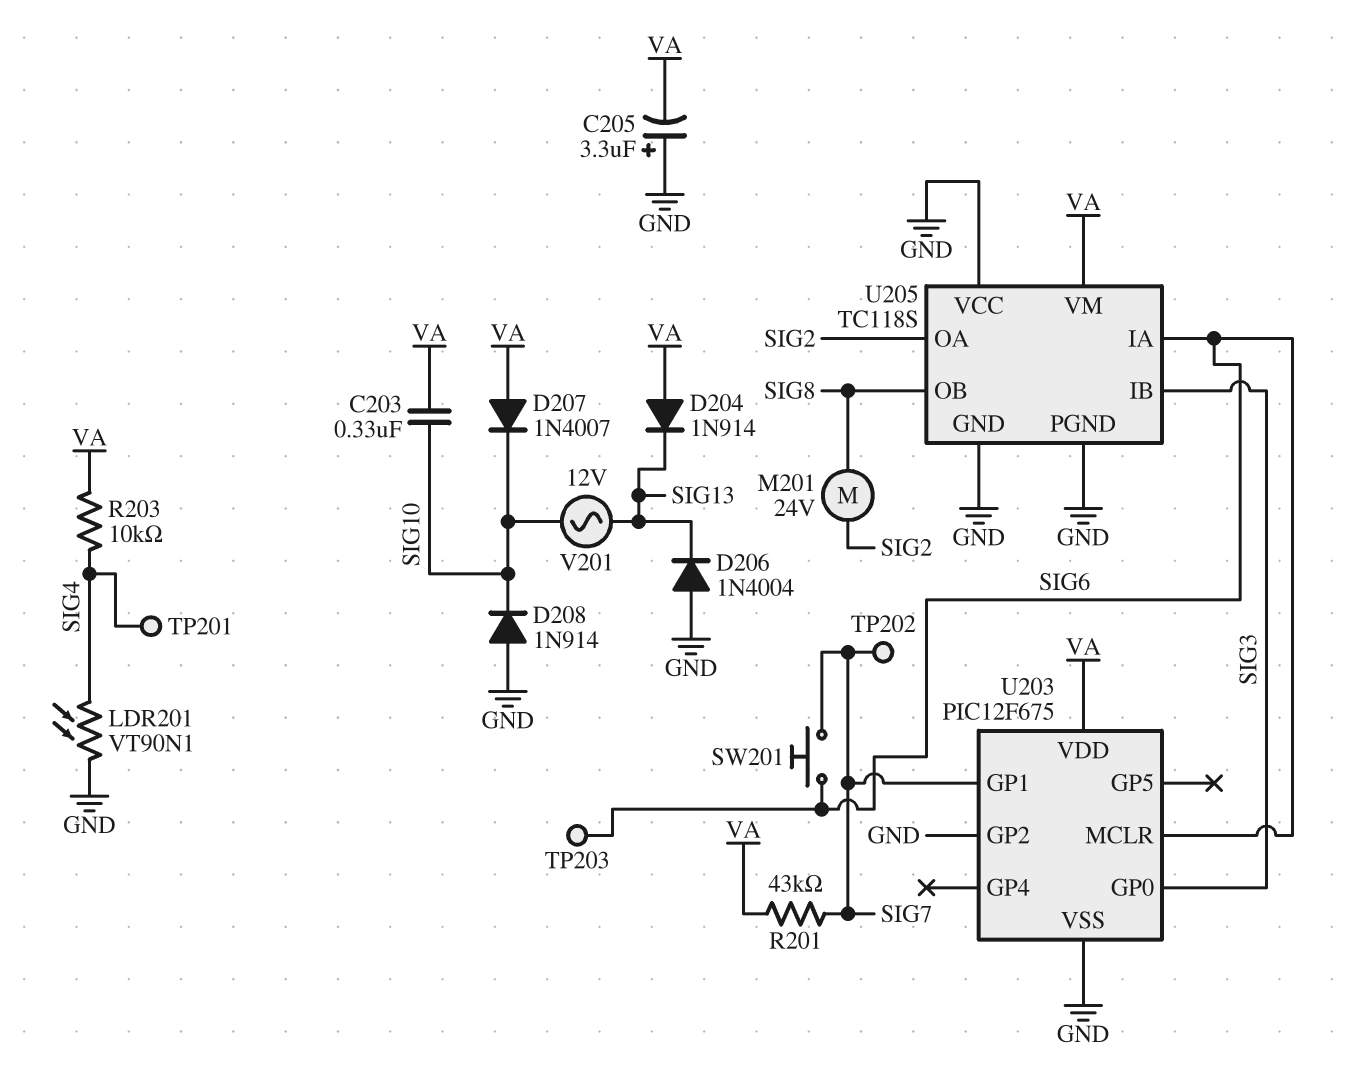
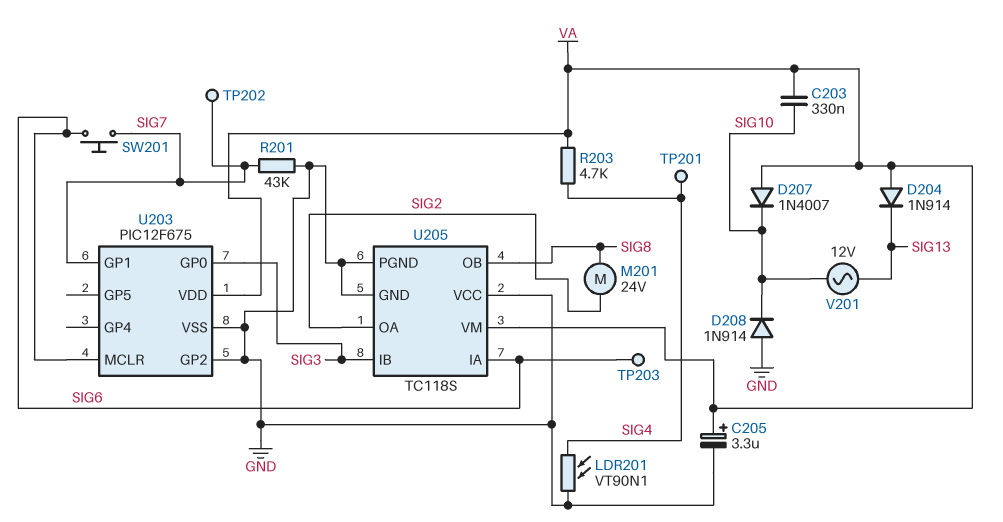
C205: 3.3uF (plus GND, minus VA) -> 3.3uF (plus VA, minus GND)
D206: diode 1N4004 (A GND, K SIG13) -> none
R201: 43k (SIG7, VA) -> 43k (GND, SIG7)
R203: 10k (SIG4, VA) -> 4.7k (SIG4, VA)

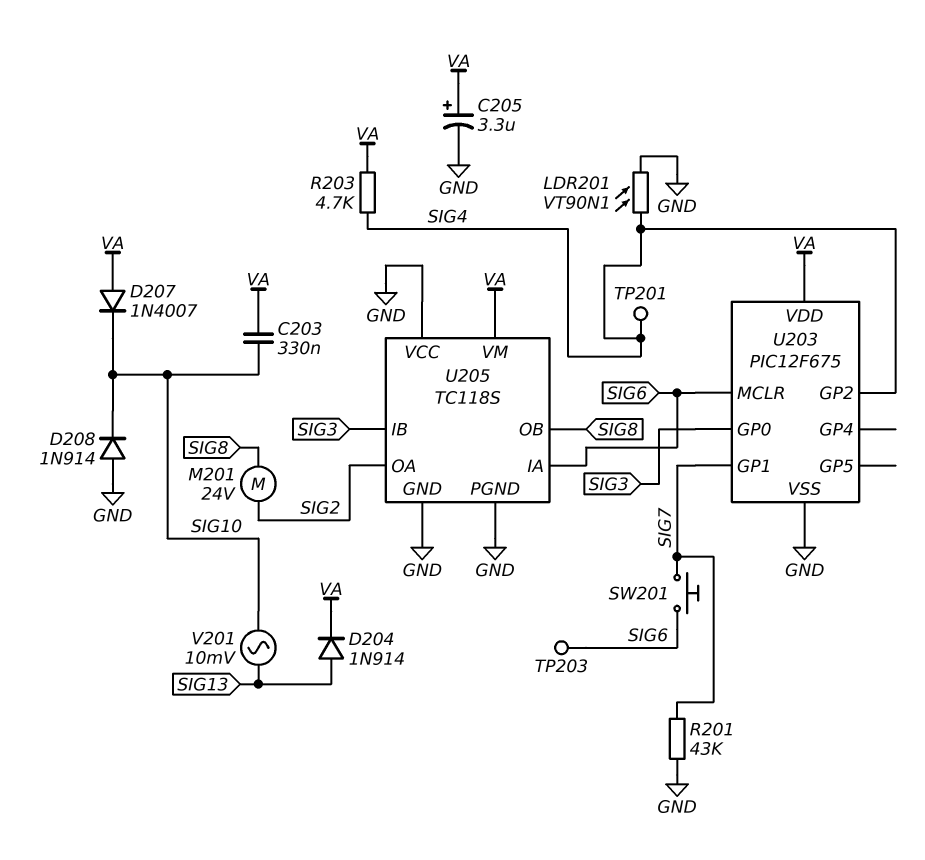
D204: diode 1N914 (A VA, K SIG13) -> diode 1N914 (A SIG13, K VA)
TP202: test point (SIG7) -> none
U203 pin GP2: GND -> SIG4
V201: AC 12V (SIG10, SIG13) -> AC 10mV (SIG10, SIG13)

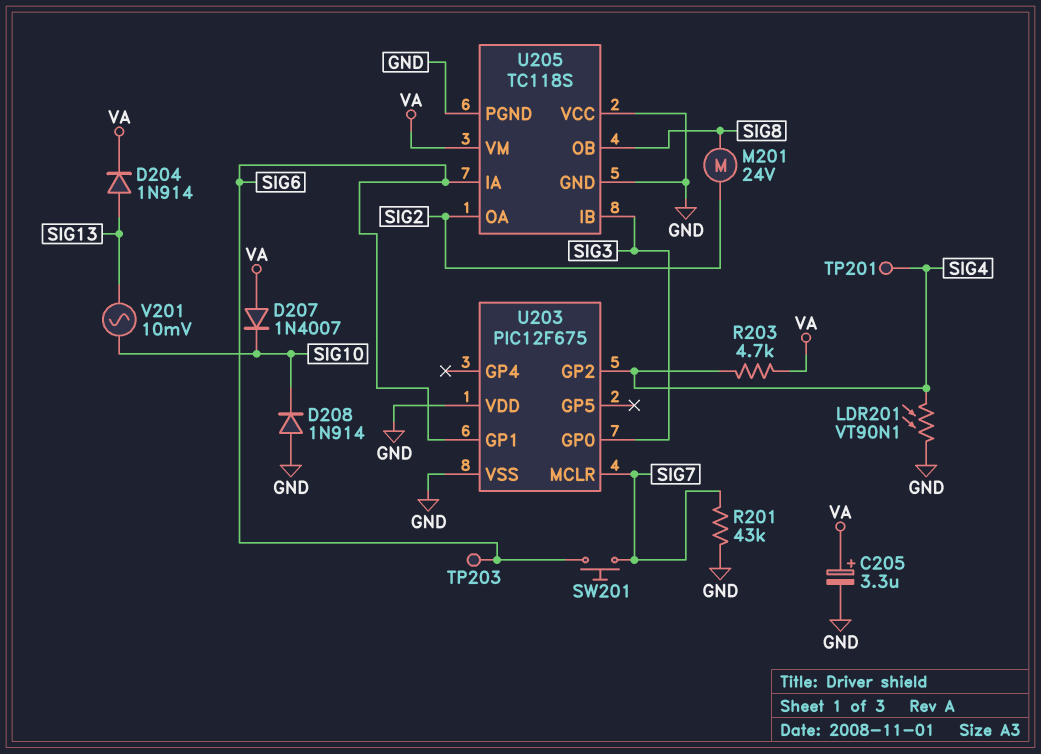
C203: 330nF (SIG10, VA) -> none
U203 pin GP1: SIG7 -> SIG6
U203 pin MCLR: SIG6 -> SIG7
U203 pin VDD: VA -> GND

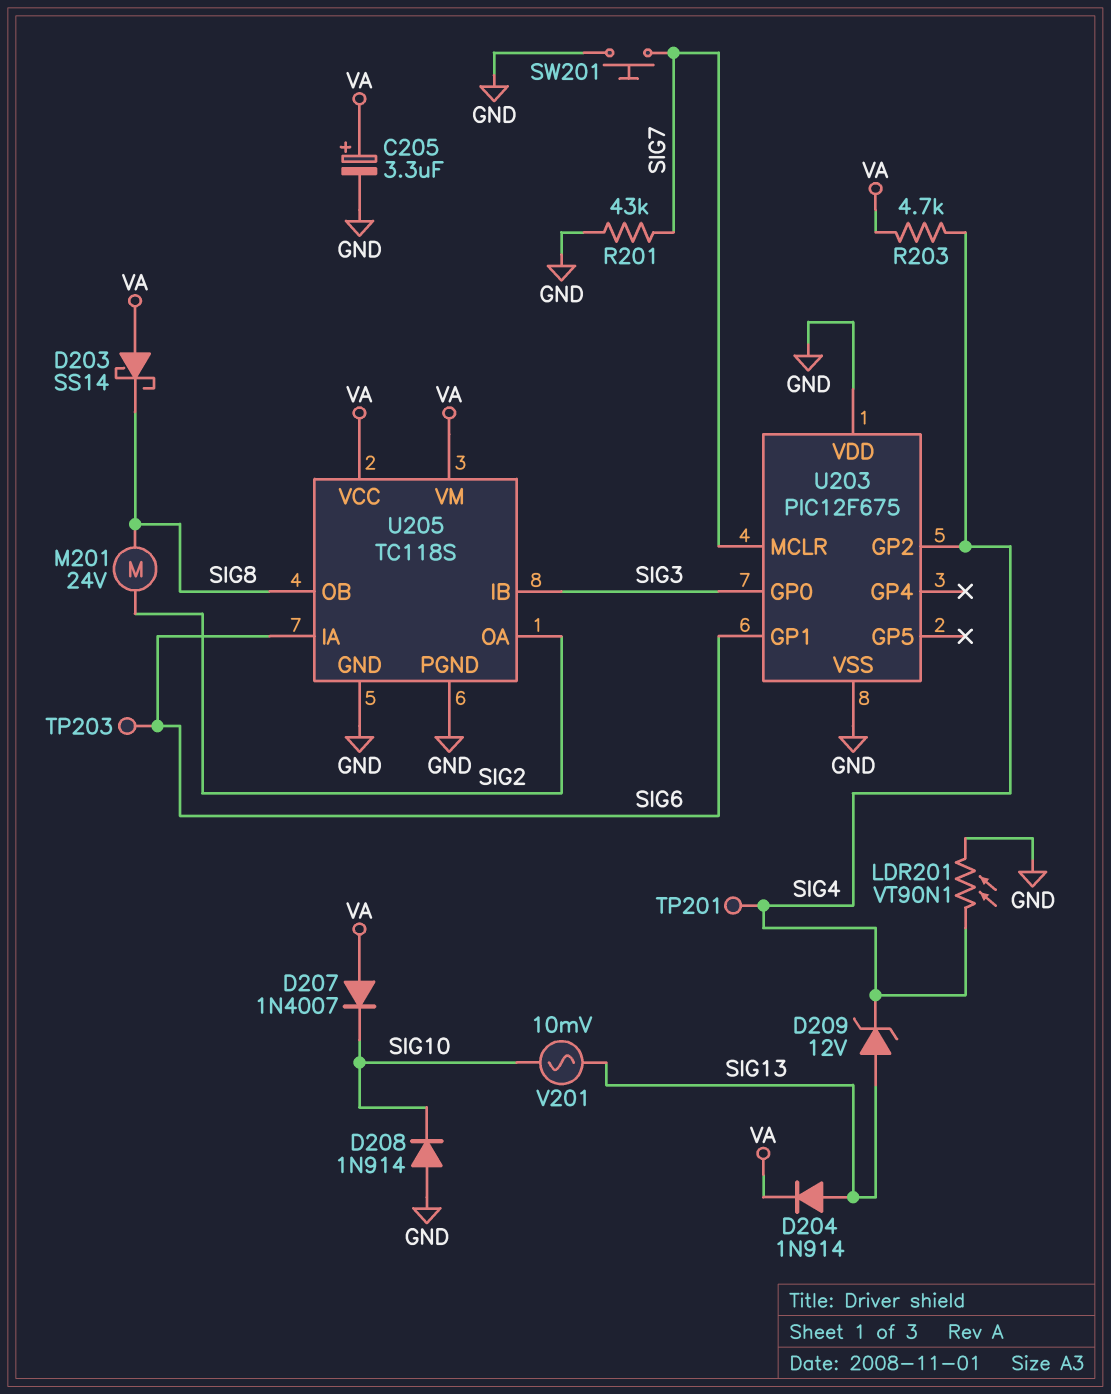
D203: none -> schottky SS14 (A VA, K SIG8)
D209: none -> zener 12V (A SIG13, K SIG4)
SW201: button (SIG6, SIG7) -> button (GND, SIG7)
U205 pin VCC: GND -> VA

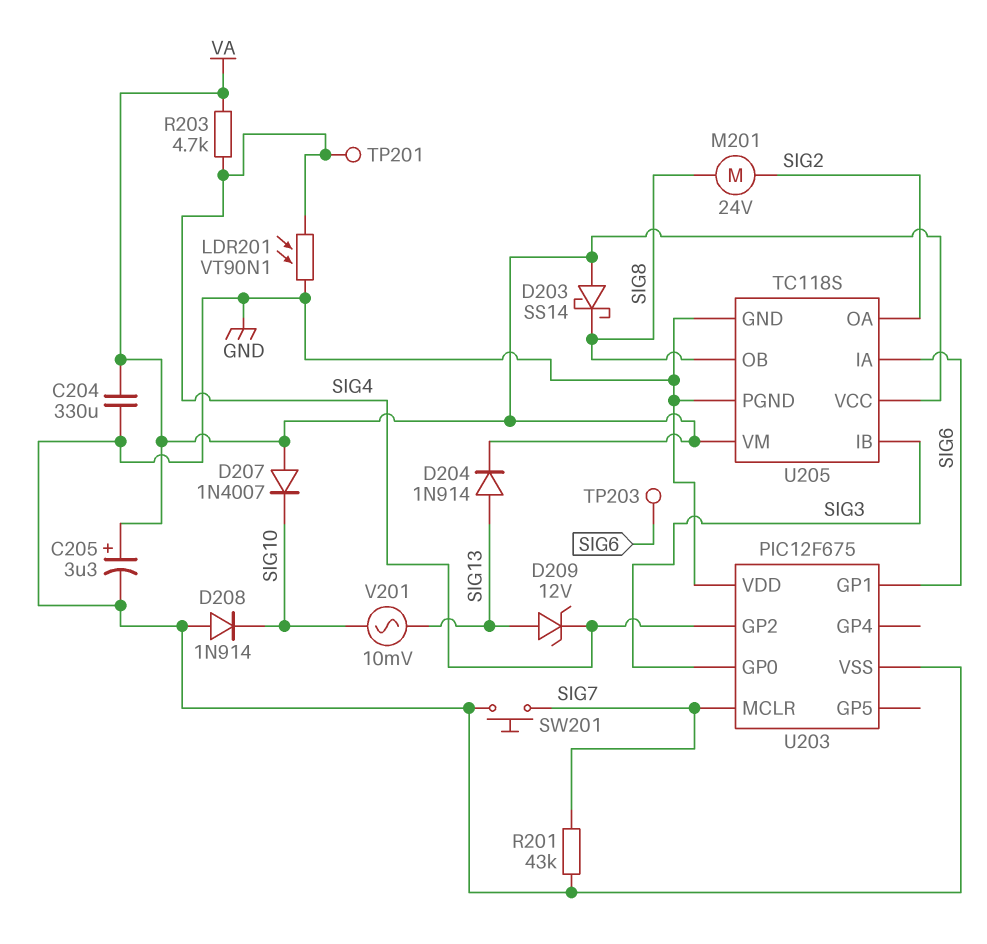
C204: none -> 330uF (GND, VA)

